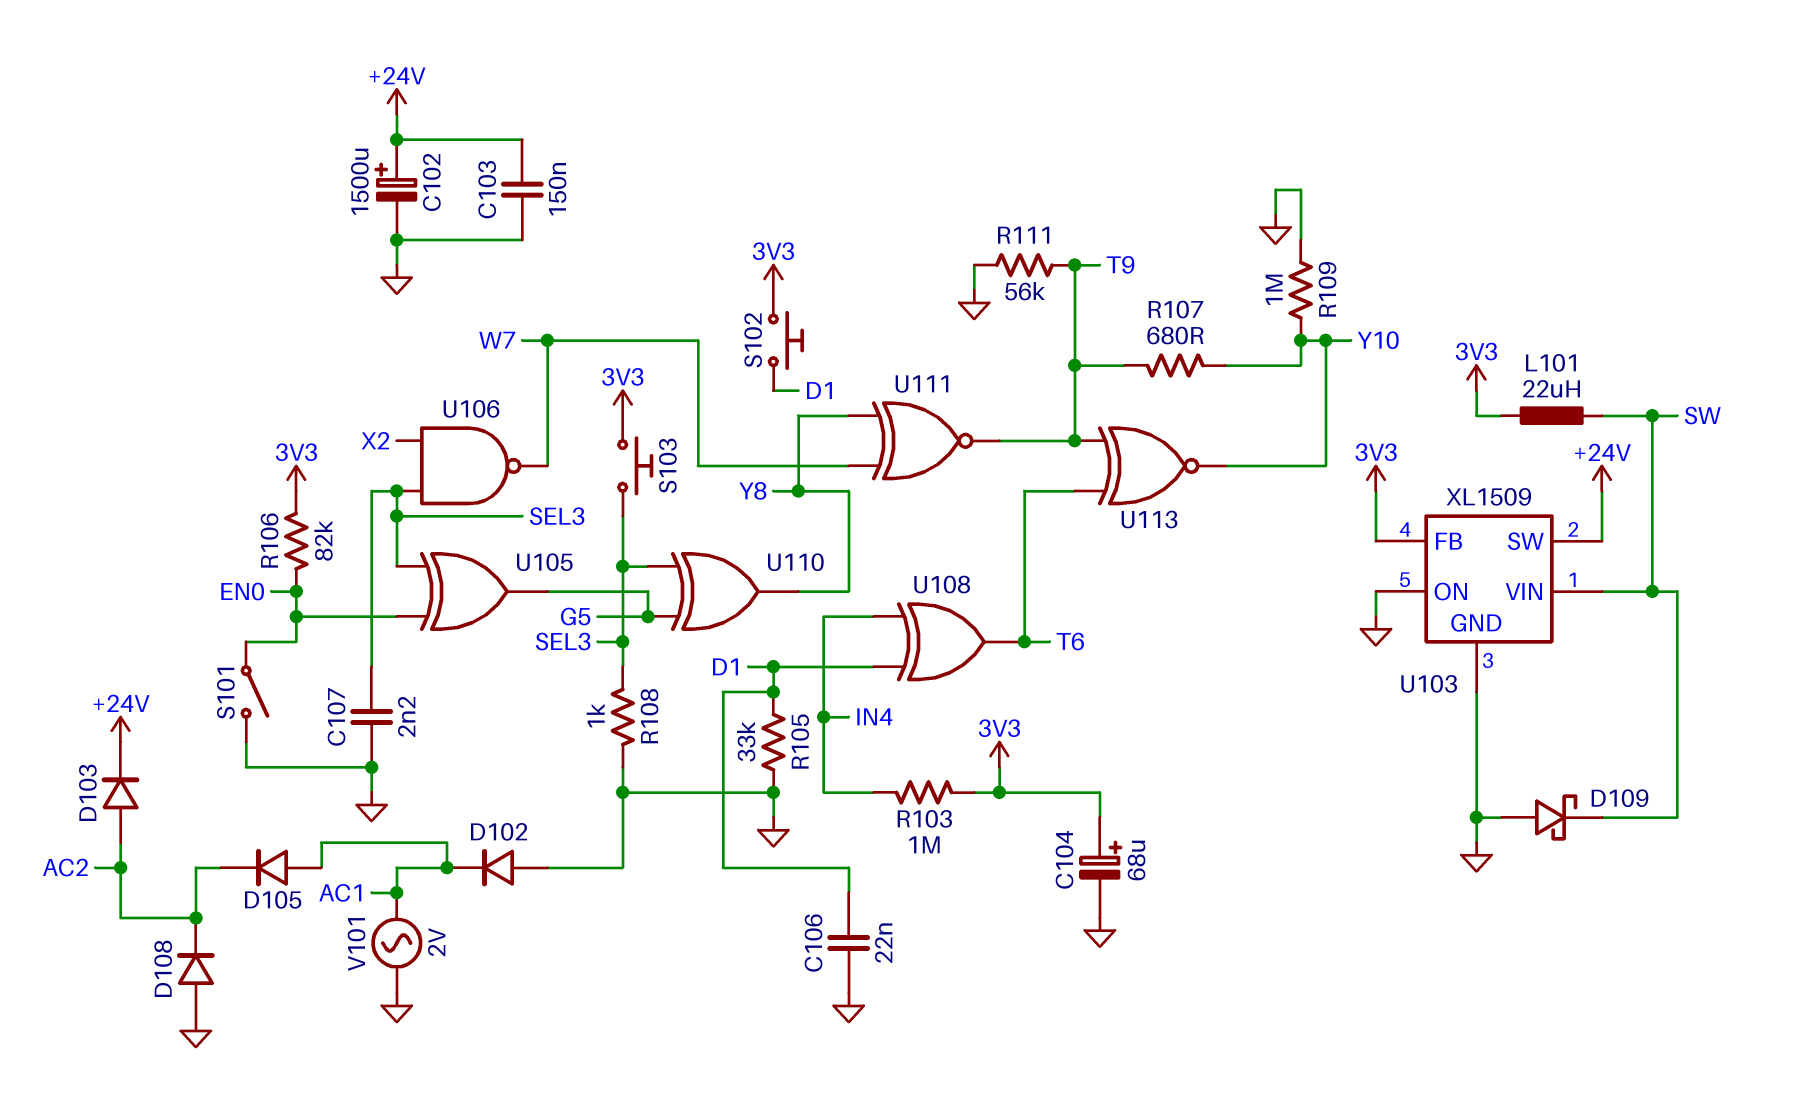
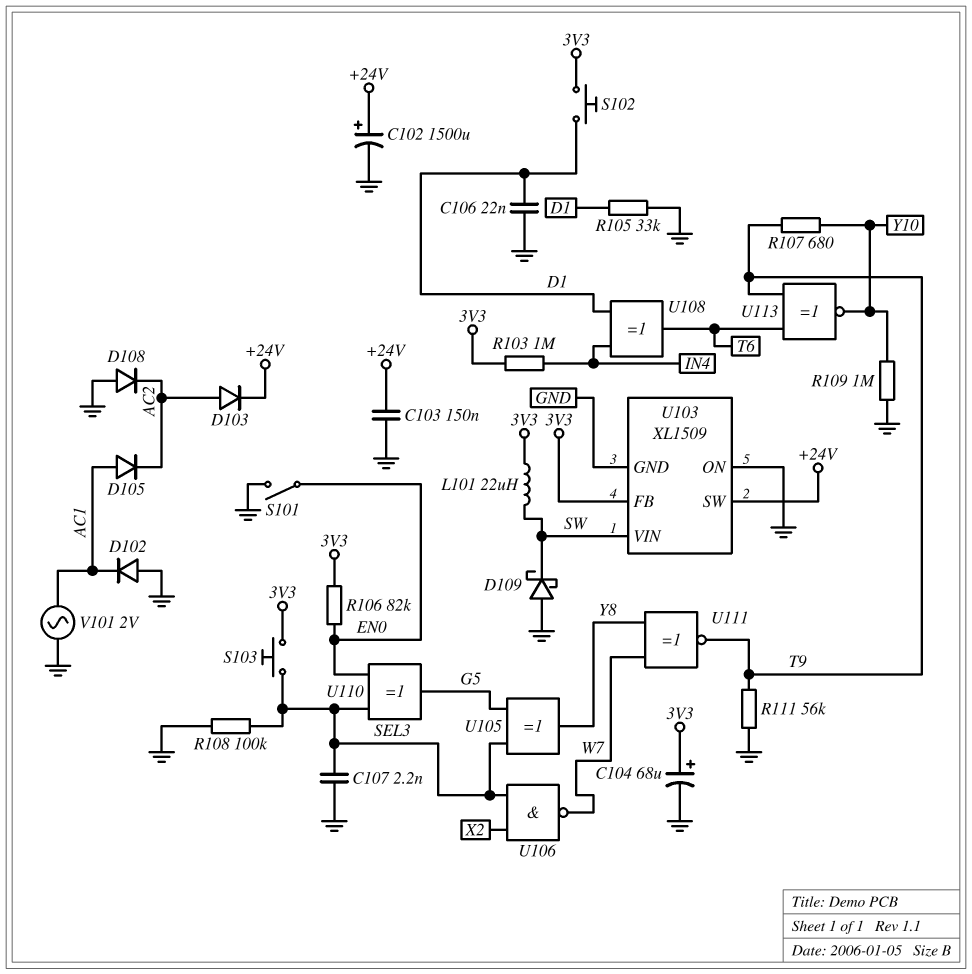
R108: 1k (GND, SEL3) -> 100k (GND, SEL3)
U105: XOR (in EN0, in SEL3, out G5) -> XOR (in G5, in SEL3, out Y8)
U110: XOR (in G5, in SEL3, out Y8) -> XOR (in EN0, in SEL3, out G5)

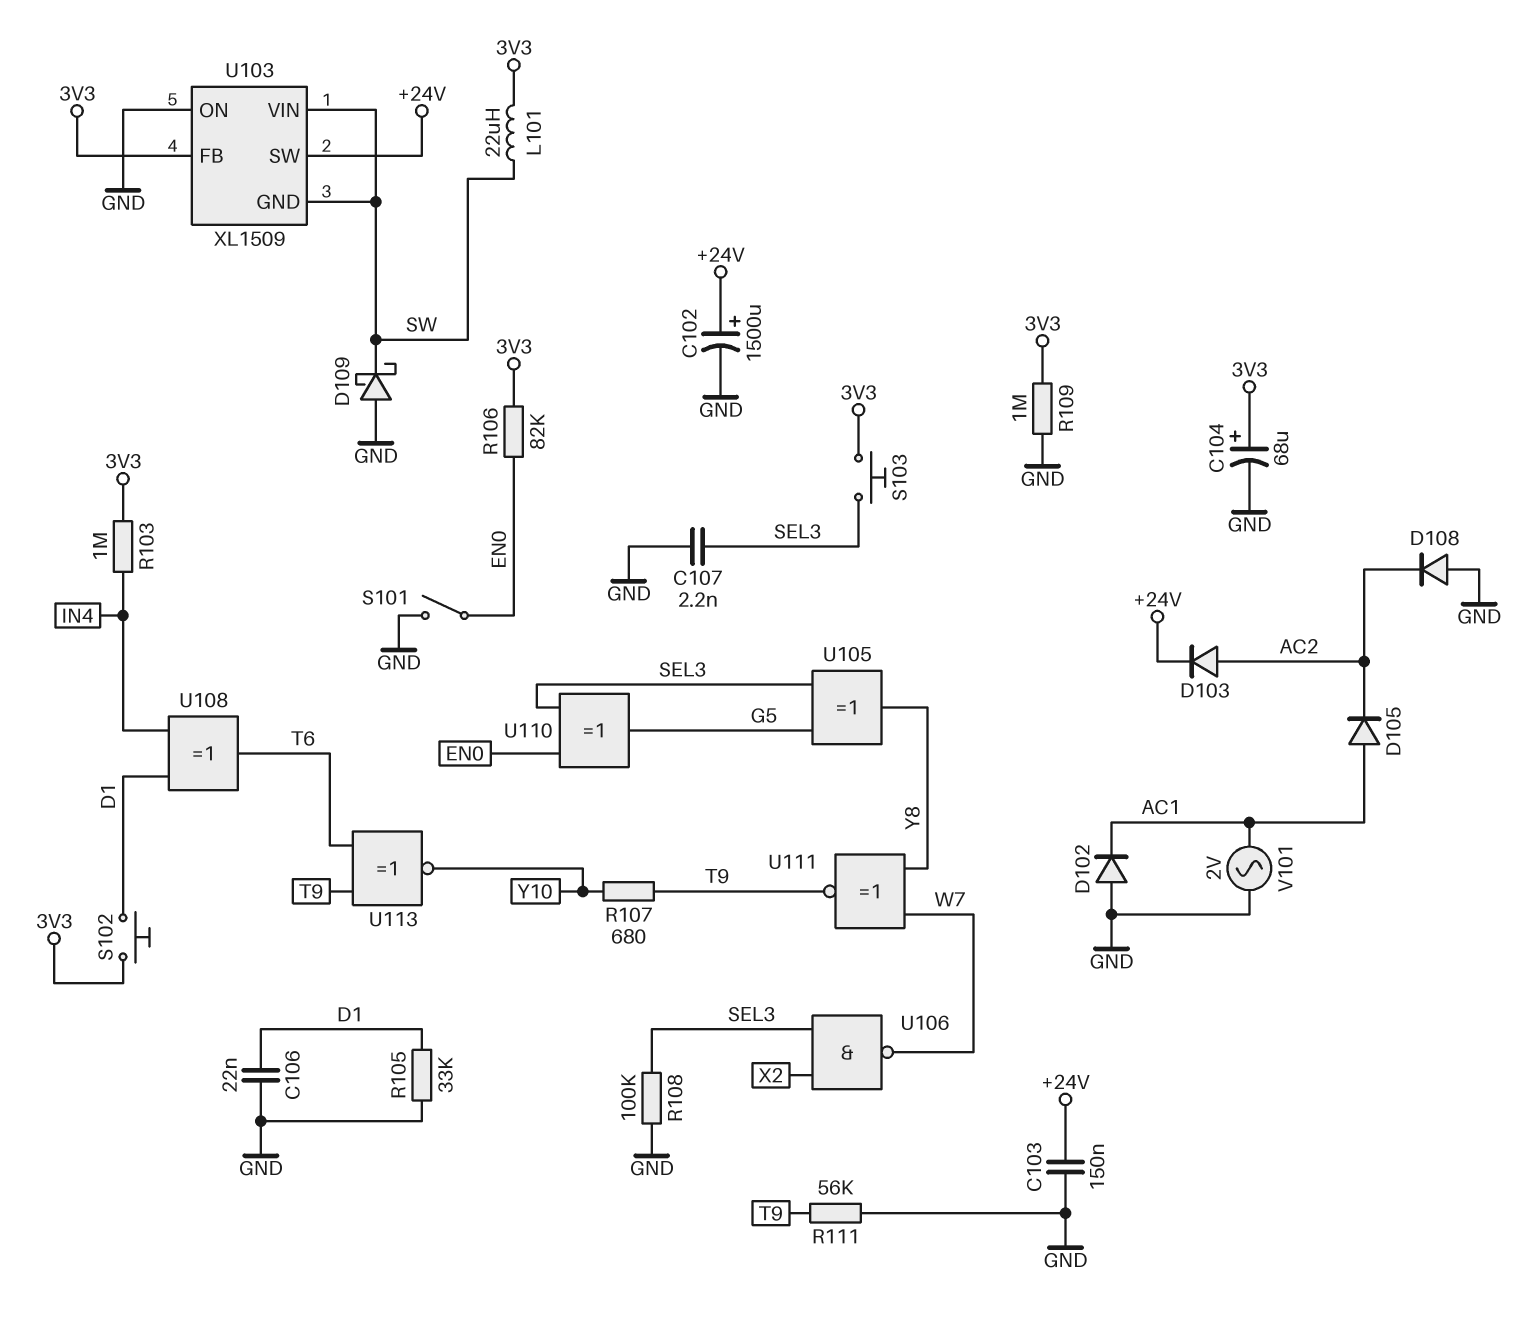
R109: 1M (GND, Y10) -> 1M (3V3, GND)
U103 pin GND: GND -> SW

